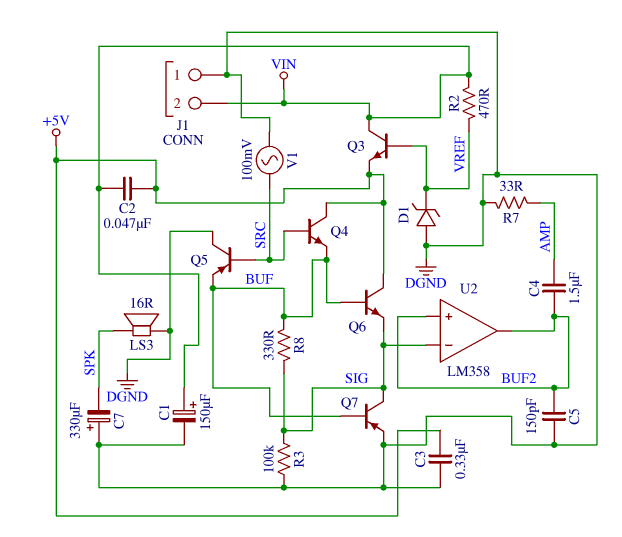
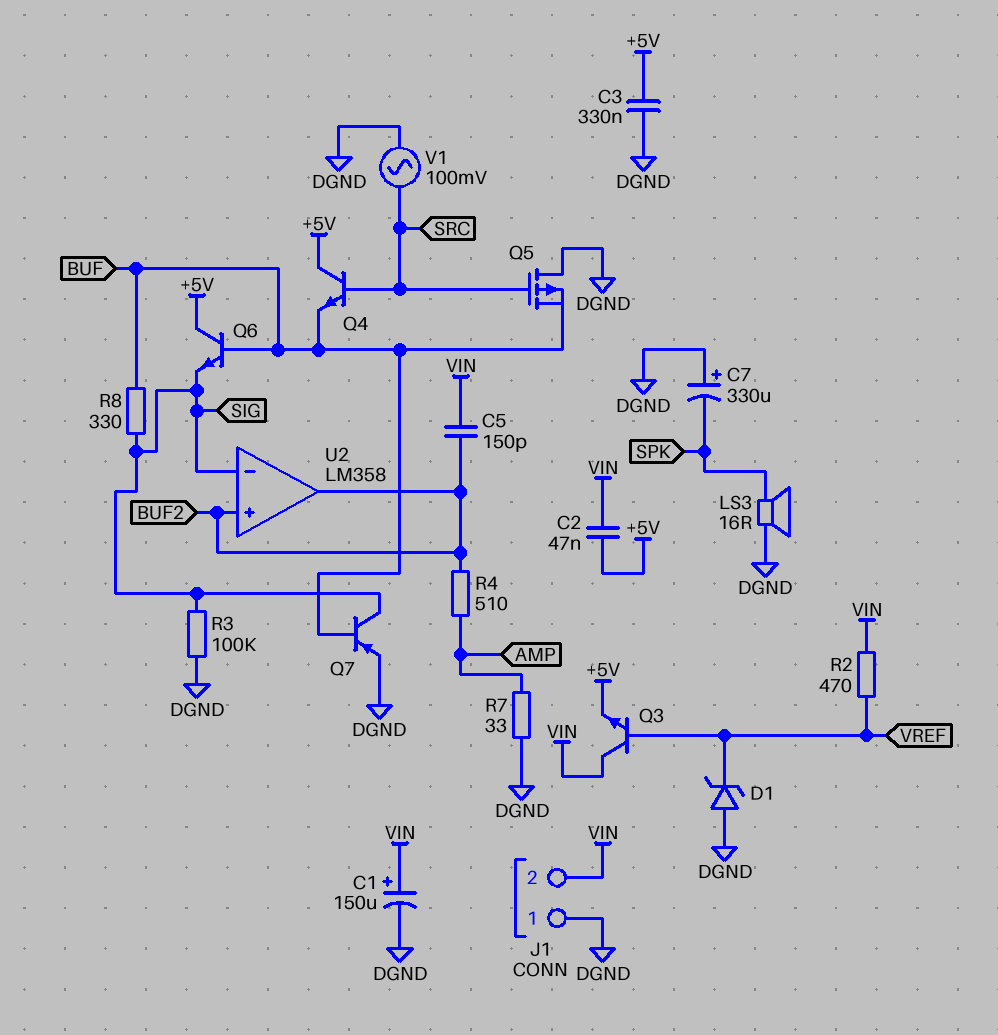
C4: 1.5uF (AMP, BUF2) -> none
C5: 150pF (BUF2, DGND) -> 150pF (BUF2, VIN)
Q5: PNP (B SRC, C DGND, E BUF) -> PMOS (G SRC, D DGND, S BUF)
R4: none -> 510 (AMP, BUF2)

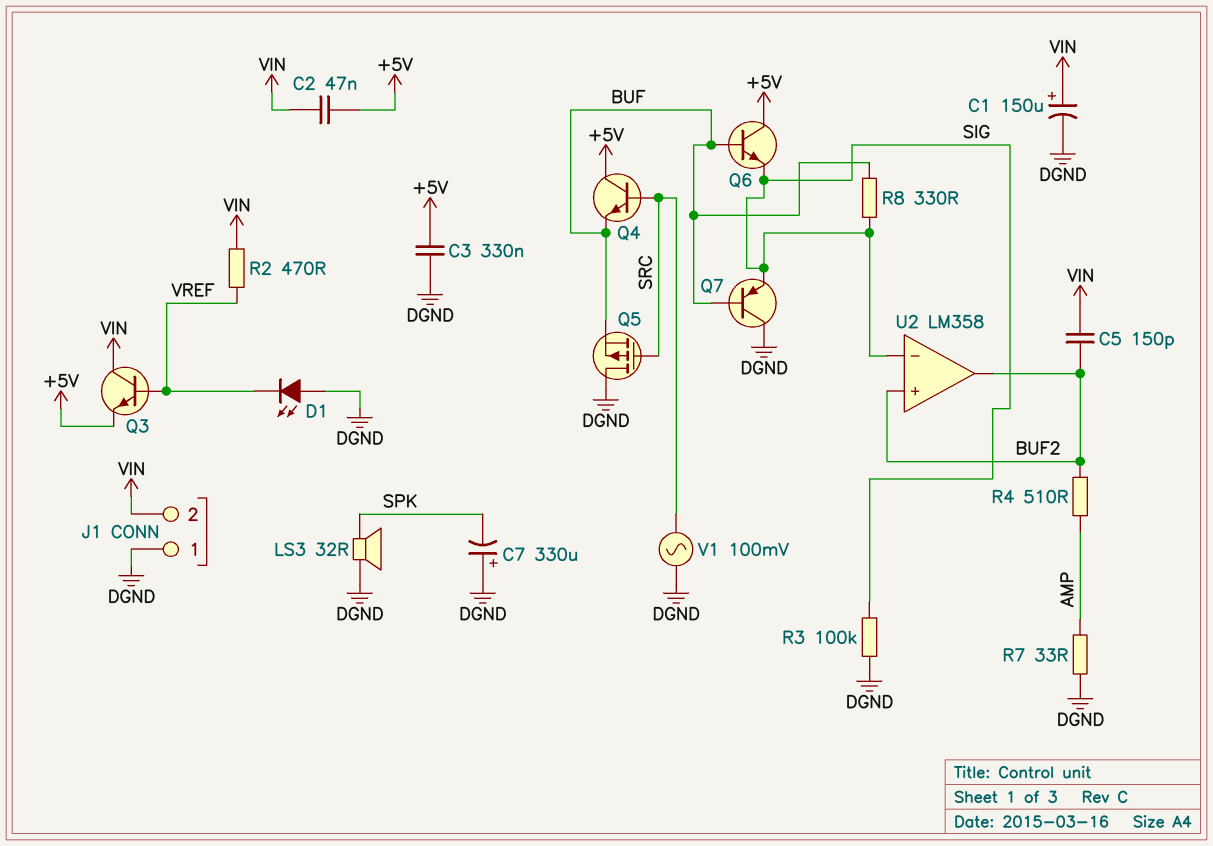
D1: zener (A DGND, K VREF) -> LED (A DGND, K VREF)
LS3: speaker 16R (DGND, SPK) -> speaker 32R (DGND, SPK)
Q7: PNP (B BUF, C SIG, E DGND) -> PNP (B BUF, C DGND, E SIG)

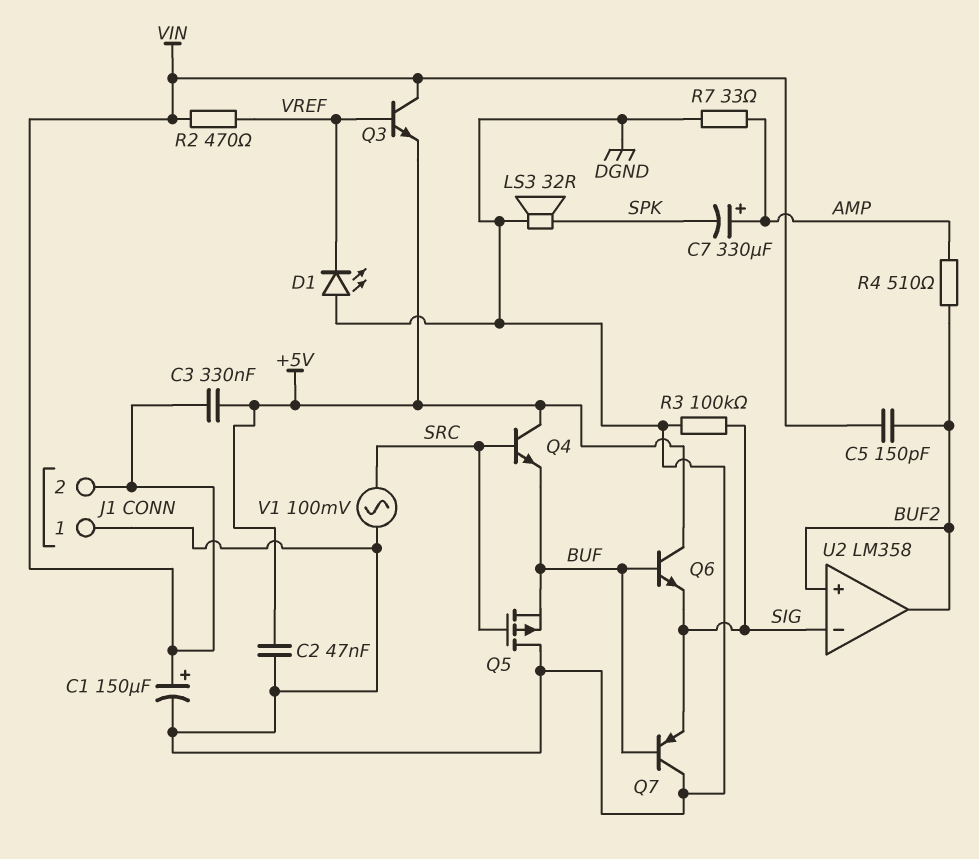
C2: 47nF (+5V, VIN) -> 47nF (+5V, DGND)
C3: 330nF (+5V, DGND) -> 330nF (+5V, VIN)
C7: 330uF (plus DGND, minus SPK) -> 330uF (plus AMP, minus SPK)
R8: 330 (BUF, SIG) -> none

